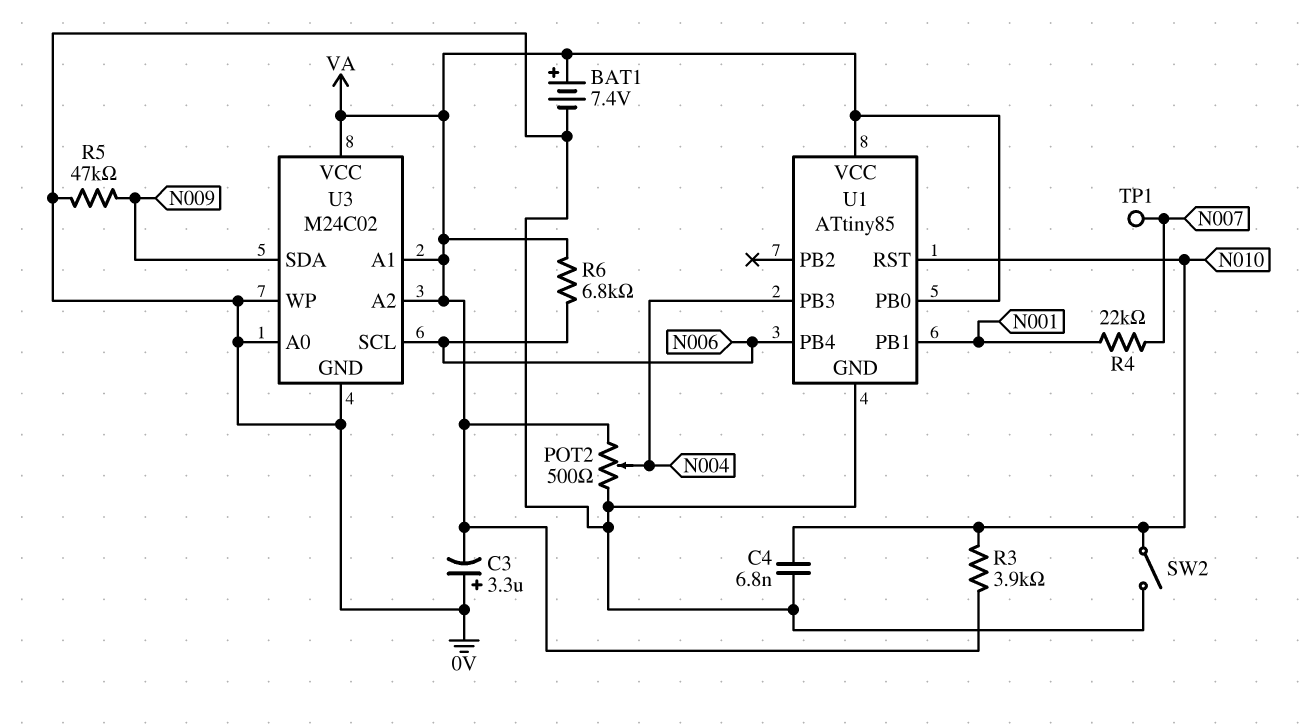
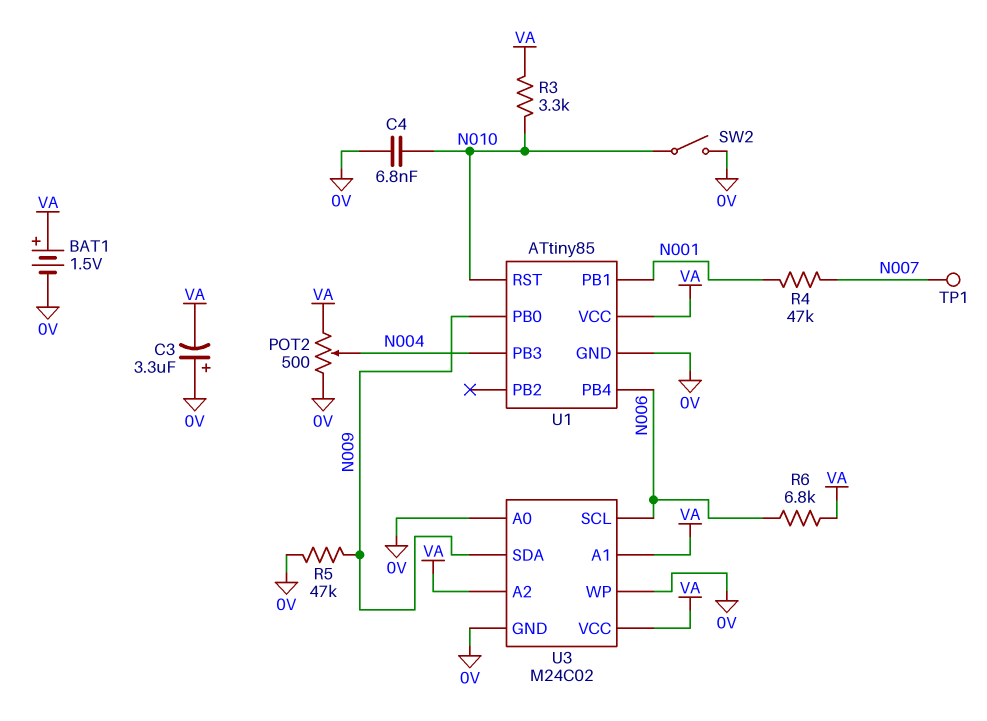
BAT1: 7.4V (plus VA, minus 0V) -> 1.5V (plus VA, minus 0V)
R3: 3.9k (N010, VA) -> 3.3k (N010, VA)
R4: 22k (N001, N007) -> 47k (N001, N007)
U1 pin PB0: VA -> N009

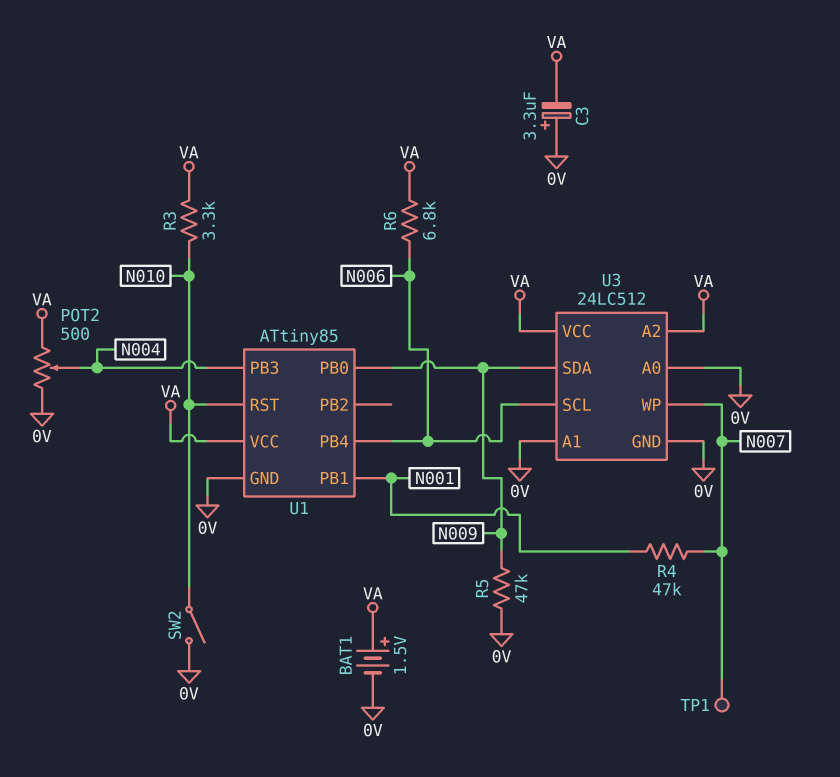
C4: 6.8nF (0V, N010) -> none
U3: M24C02 -> 24LC512
U3 pin A1: VA -> 0V
U3 pin WP: 0V -> N007

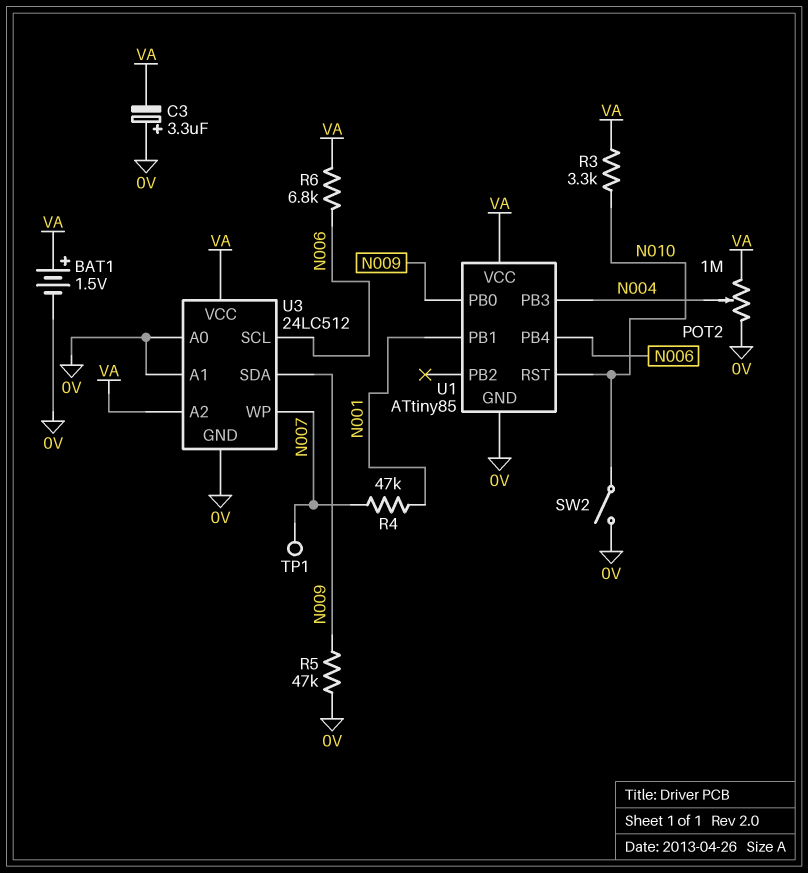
POT2: 500 (0V, VA, wiper N004) -> 1M (0V, VA, wiper N004)

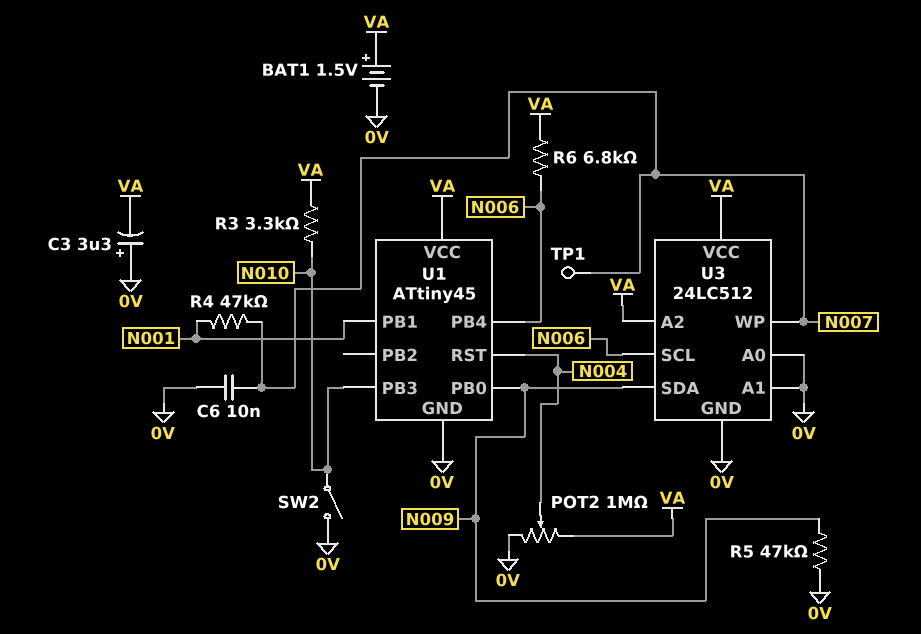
C6: none -> 10nF (0V, N007)
U1: ATtiny85 -> ATtiny45
U1 pin PB3: N004 -> N010
U1 pin RST: N010 -> N004

